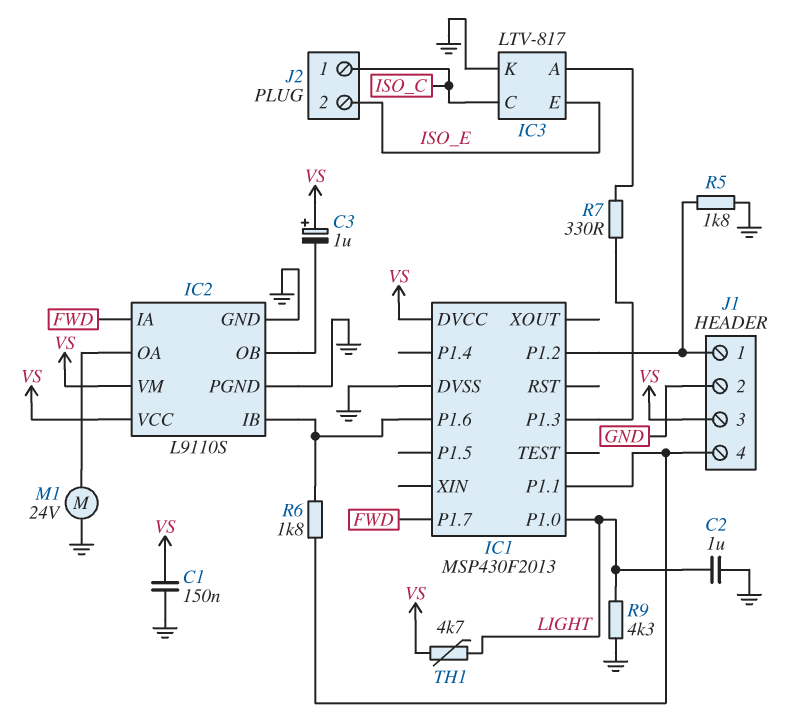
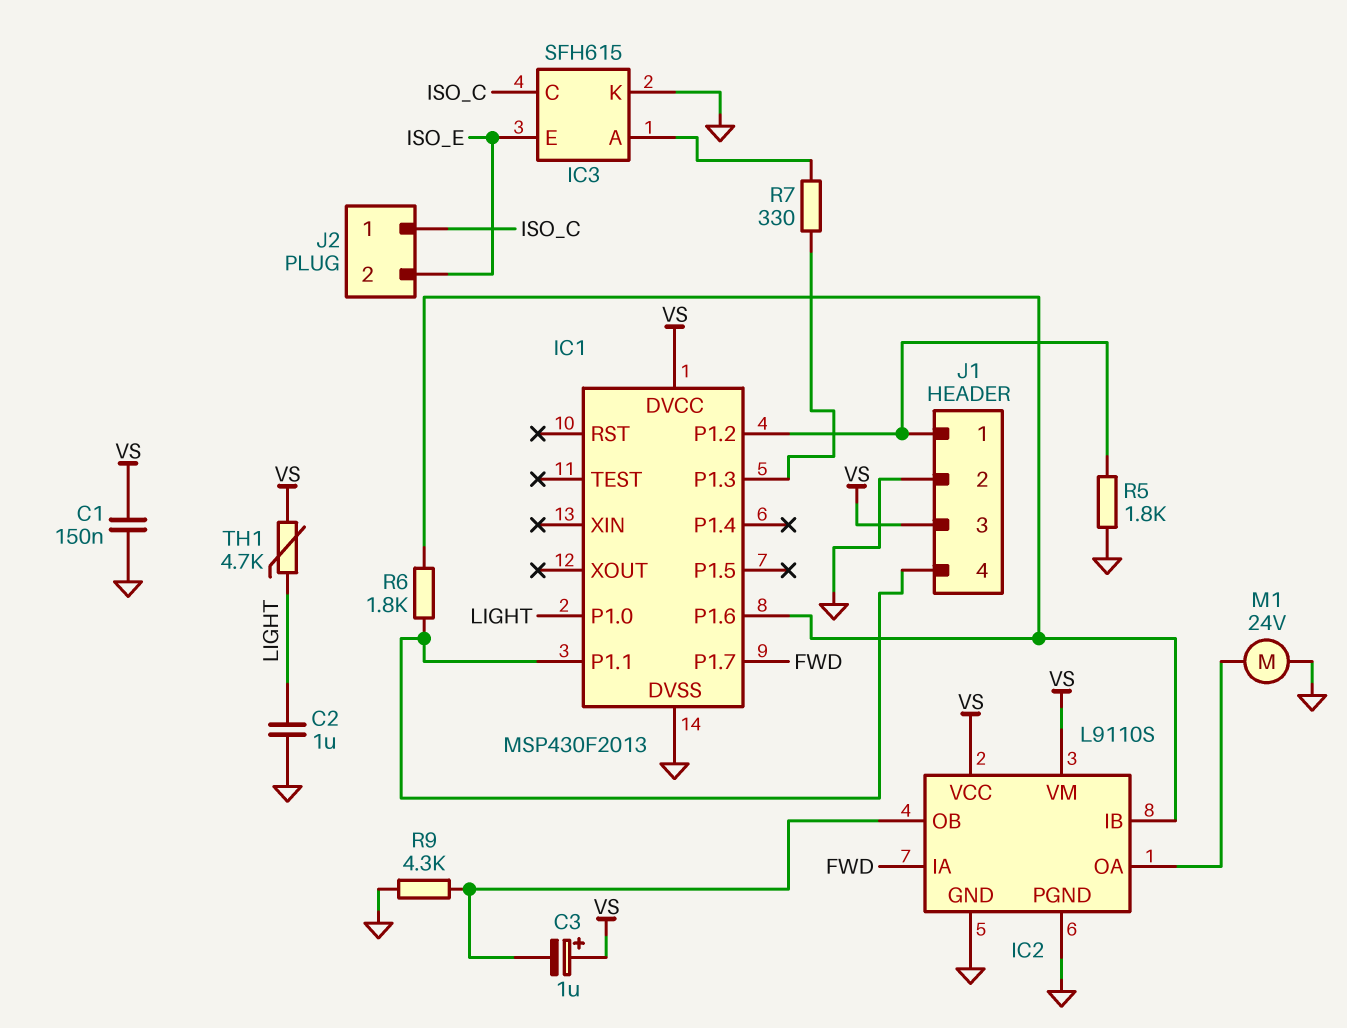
IC3: LTV-817 -> SFH615
R9: 4.3k (GND, LIGHT) -> 4.3k (GND, IC2/OB)

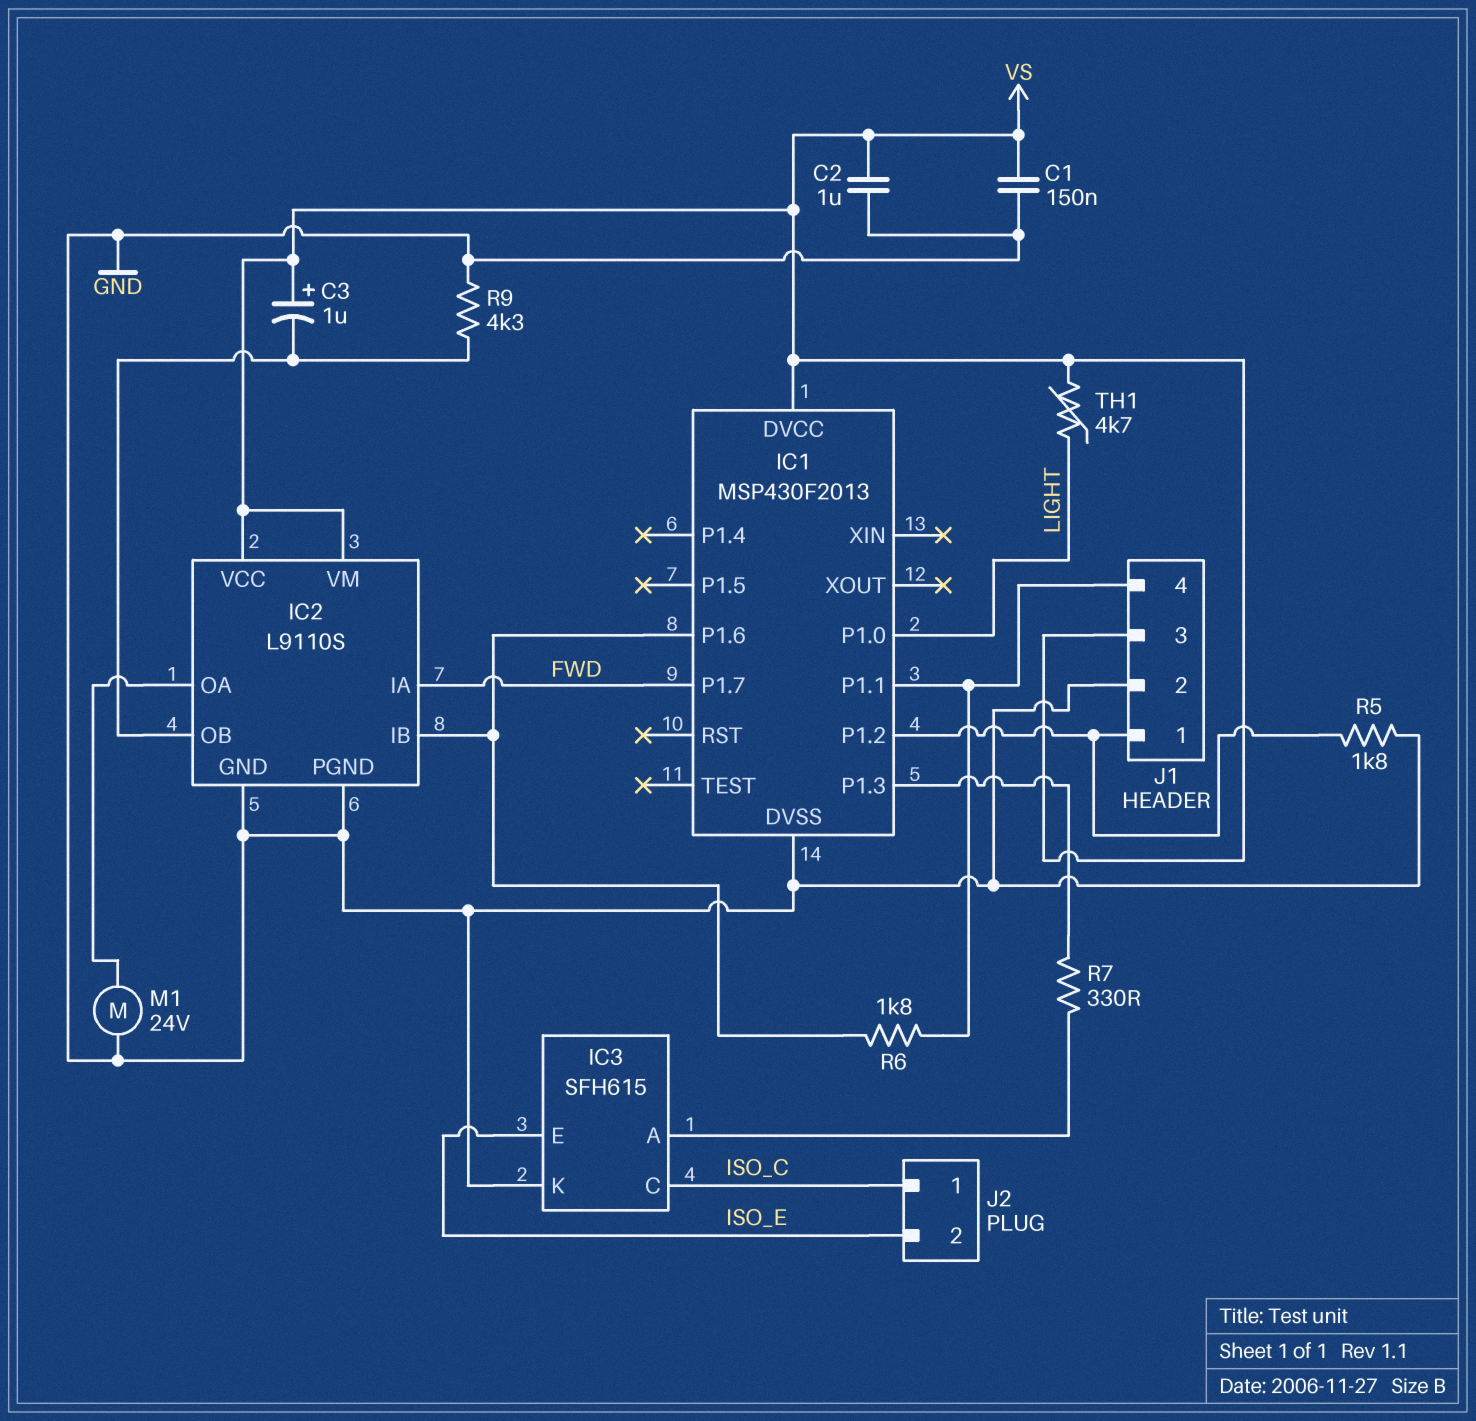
C2: 1uF (GND, LIGHT) -> 1uF (GND, VS)

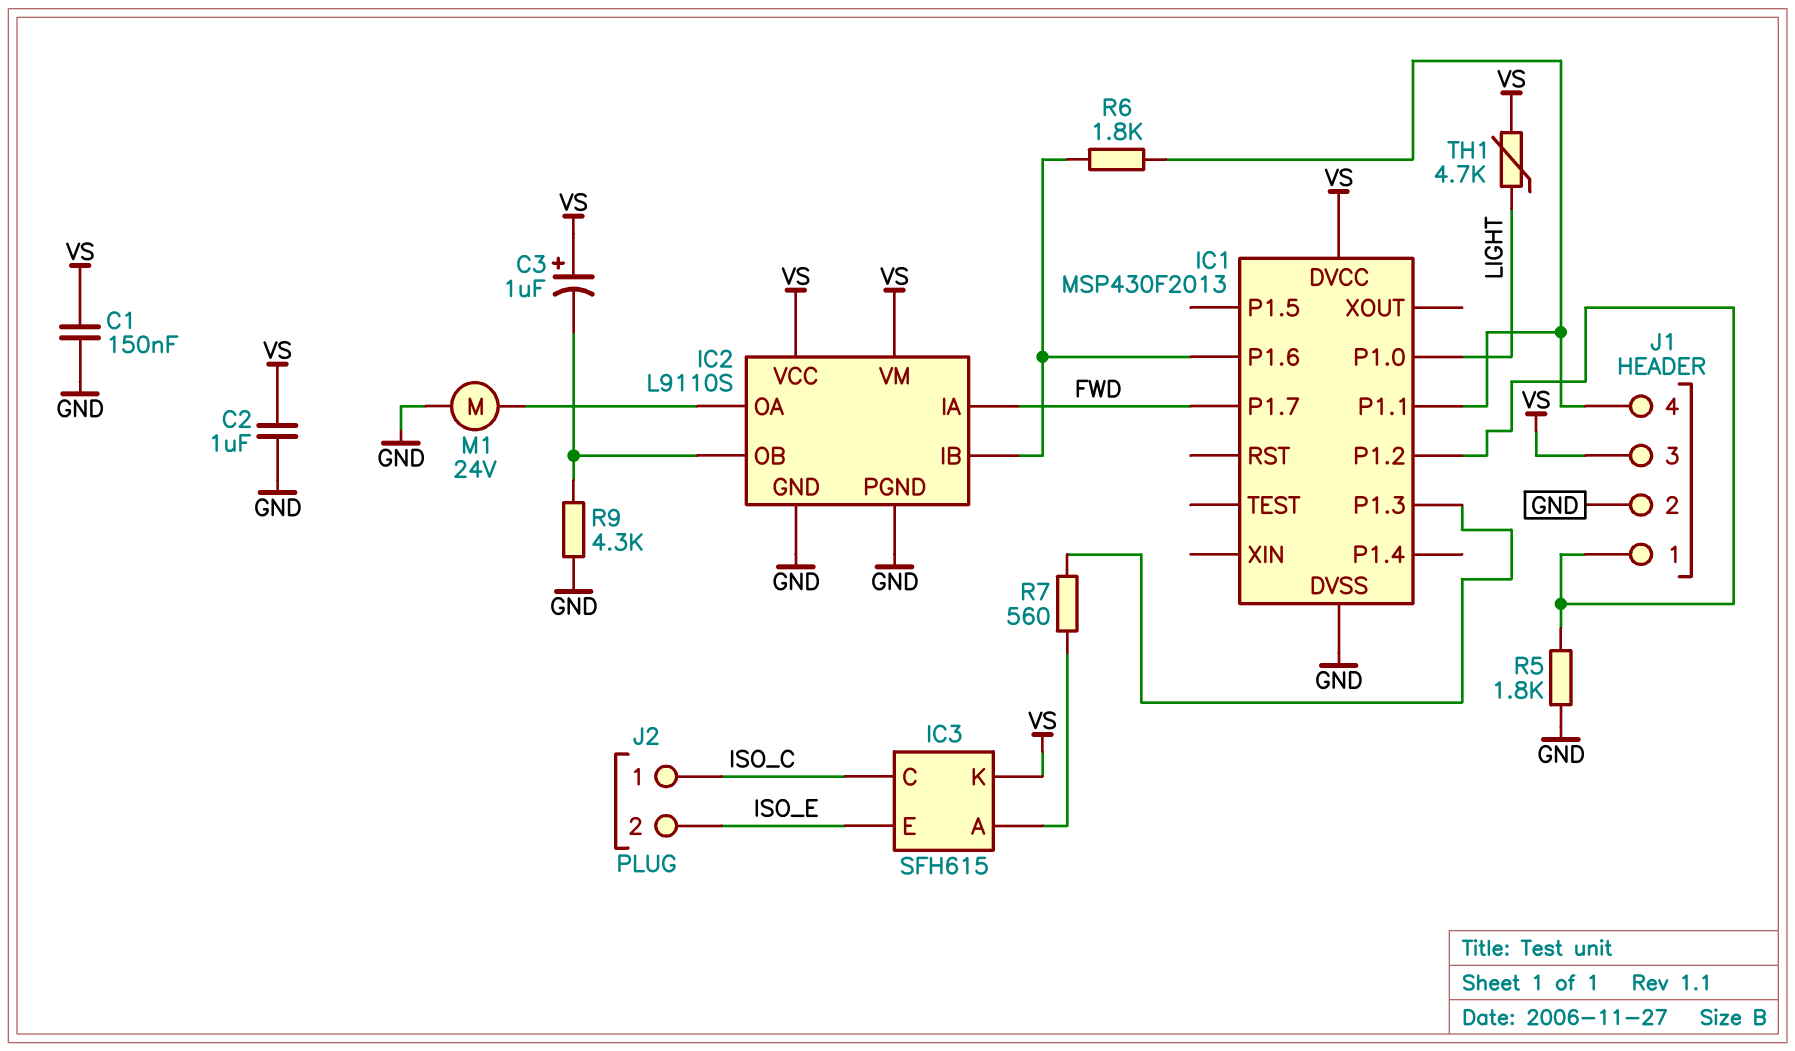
IC3 pin K: GND -> VS
R7: 330 (IC1/P1.3, IC3/A) -> 560 (IC1/P1.3, IC3/A)

